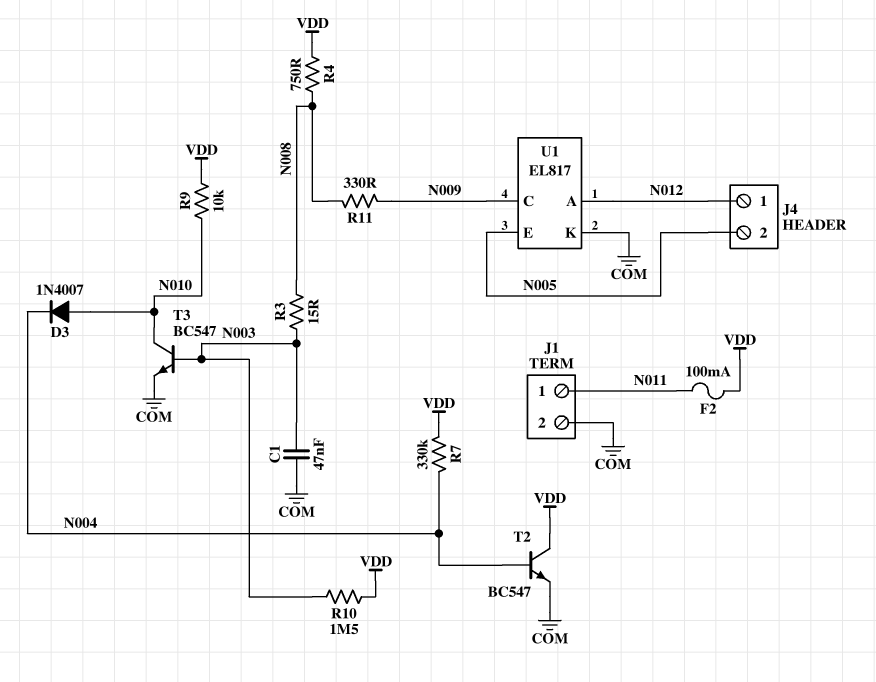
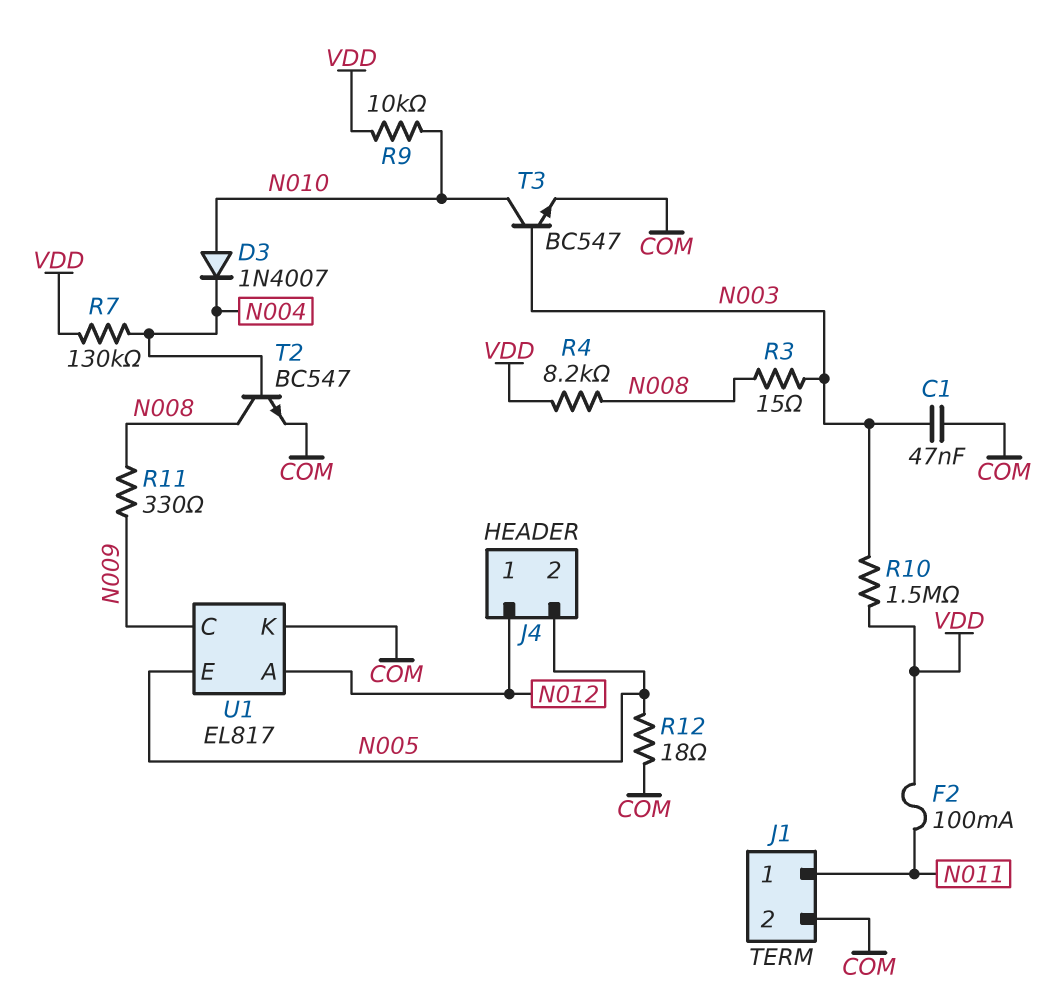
R4: 750 (N008, VDD) -> 8.2k (N008, VDD)
R7: 330k (N004, VDD) -> 130k (N004, VDD)
R12: none -> 18 (COM, N005)
T2: NPN BC547 (B N004, C VDD, E COM) -> NPN BC547 (B N004, C N008, E COM)

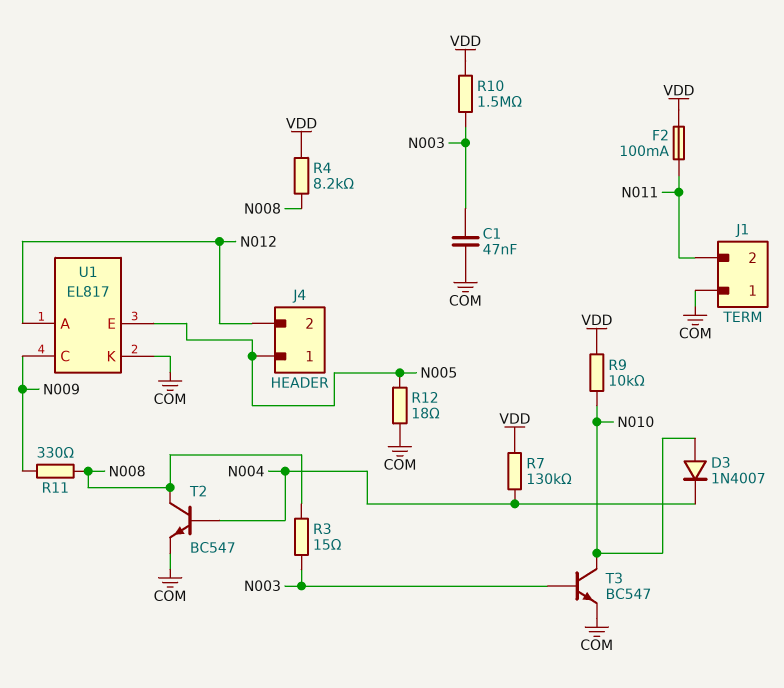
J1 pin 1: N011 -> COM
J1 pin 2: COM -> N011
J4 pin 1: N012 -> N005
J4 pin 2: N005 -> N012

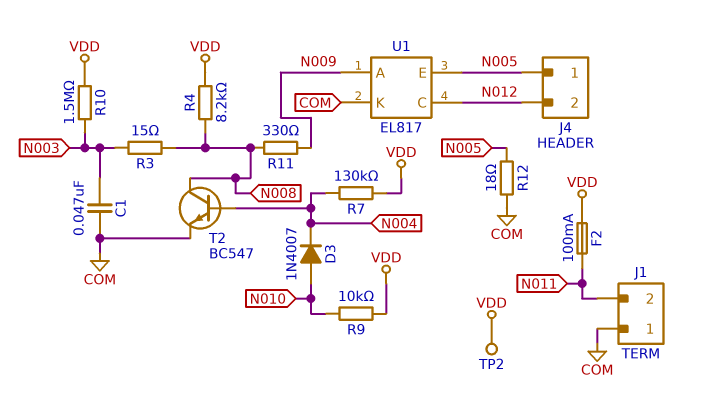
T3: NPN BC547 (B N003, C N010, E COM) -> none
TP2: none -> test point (VDD)
U1 pin A: N012 -> N009
U1 pin C: N009 -> N012

